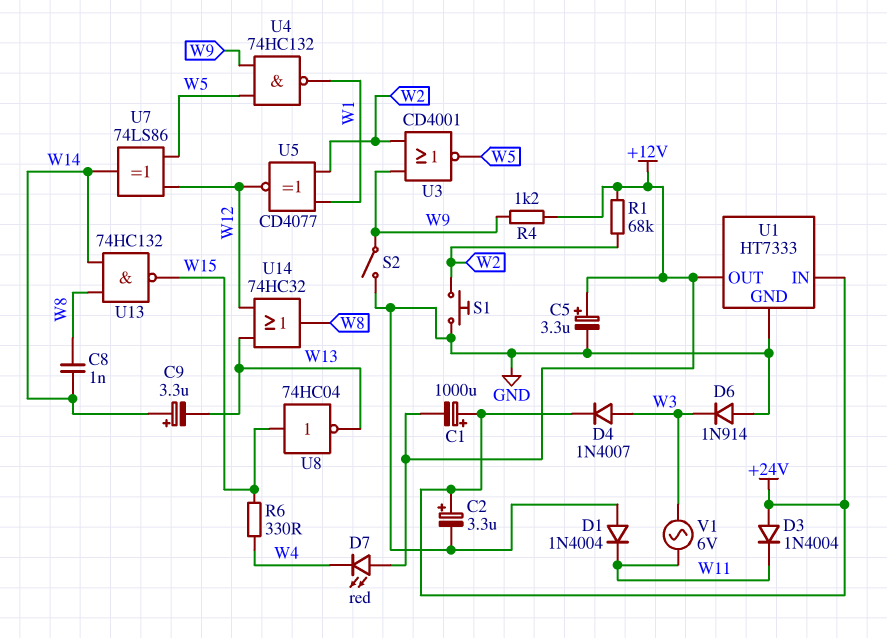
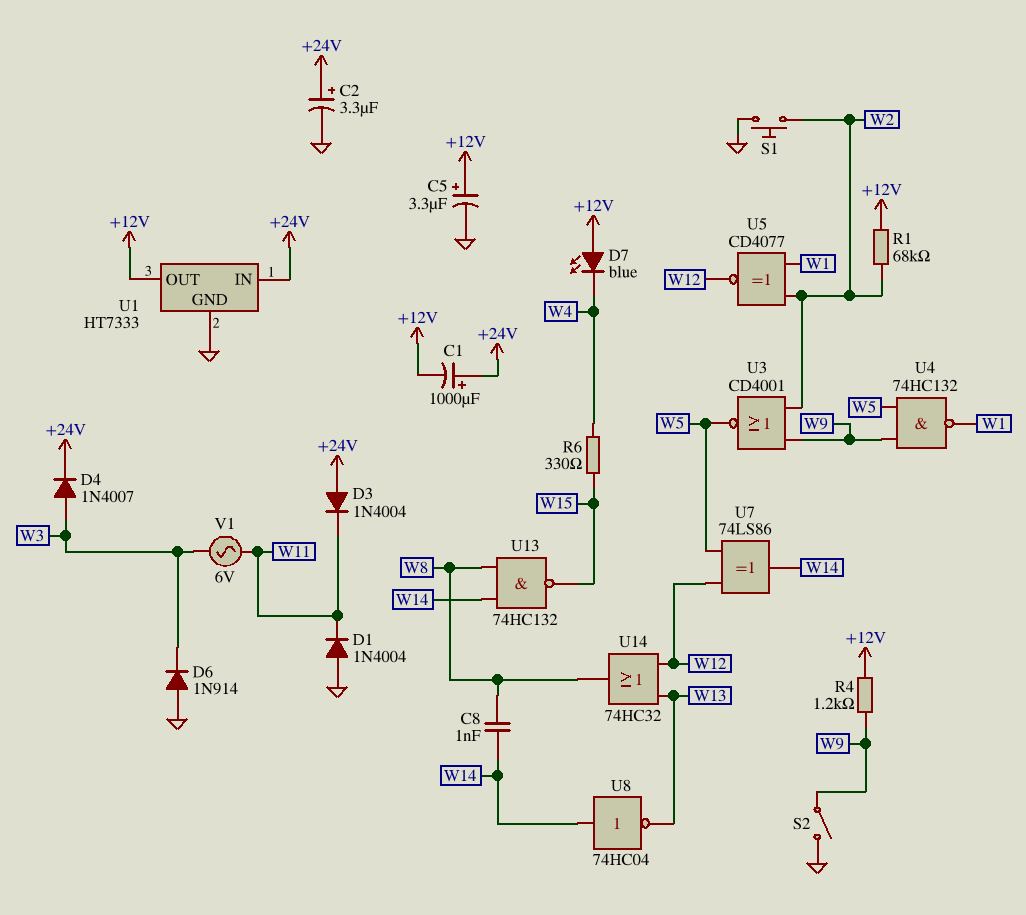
C9: 3.3uF (plus W14, minus W13) -> none
D7: LED red (A +12V, K W4) -> LED blue (A +12V, K W4)
U8: NOT 74HC04 (in W15, out W13) -> NOT 74HC04 (in W14, out W13)

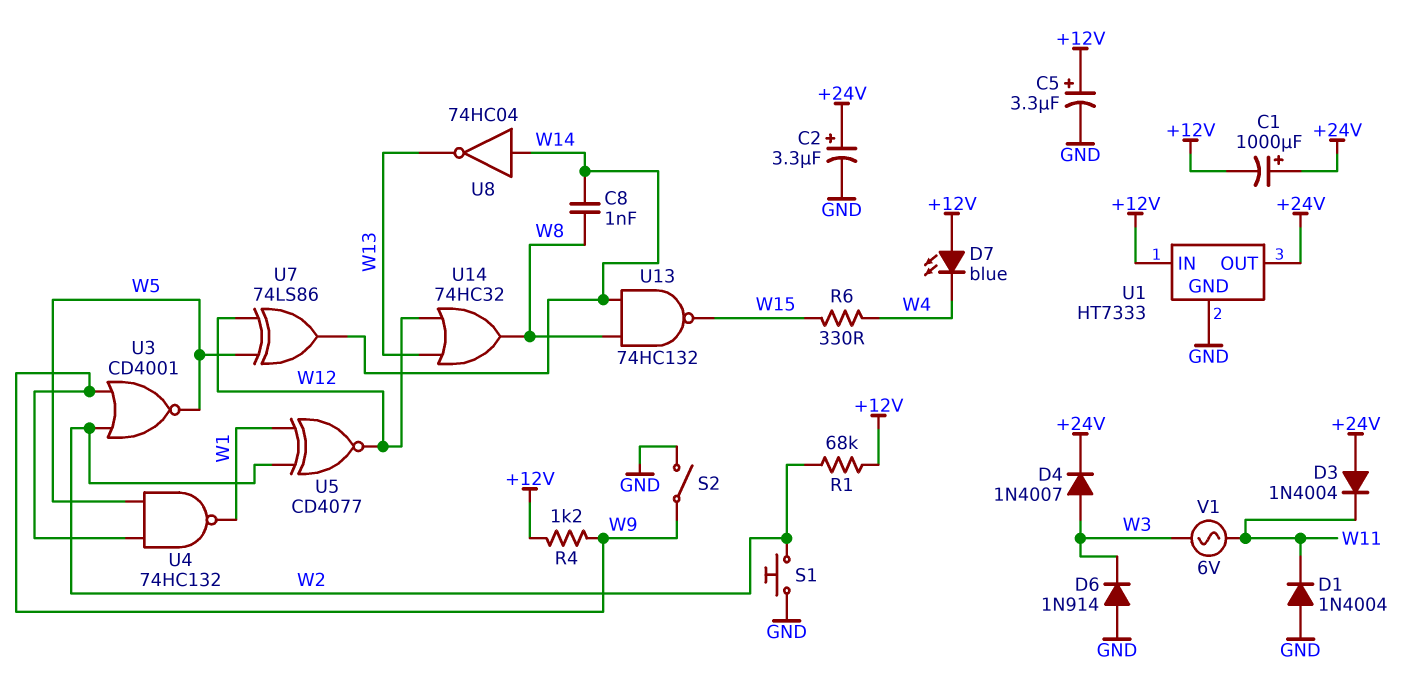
U1 pin IN: +24V -> +12V
U1 pin OUT: +12V -> +24V

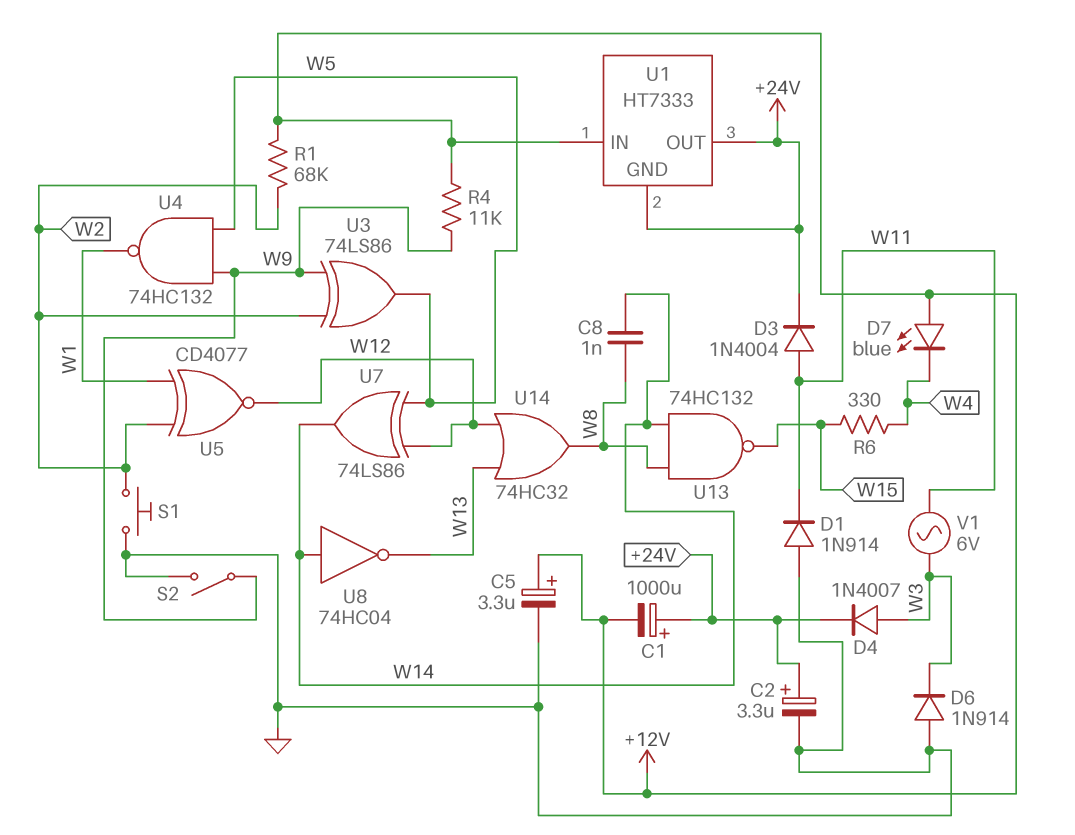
D1: diode 1N4004 (A GND, K W11) -> diode 1N914 (A GND, K W11)
D3: diode 1N4004 (A +24V, K W11) -> diode 1N4004 (A W11, K +24V)
R4: 1.2k (+12V, W9) -> 11k (+12V, W9)
U1 pin GND: GND -> +24V
U3: NOR CD4001 (in W2, in W9, out W5) -> XOR 74LS86 (in W2, in W9, out W5)

